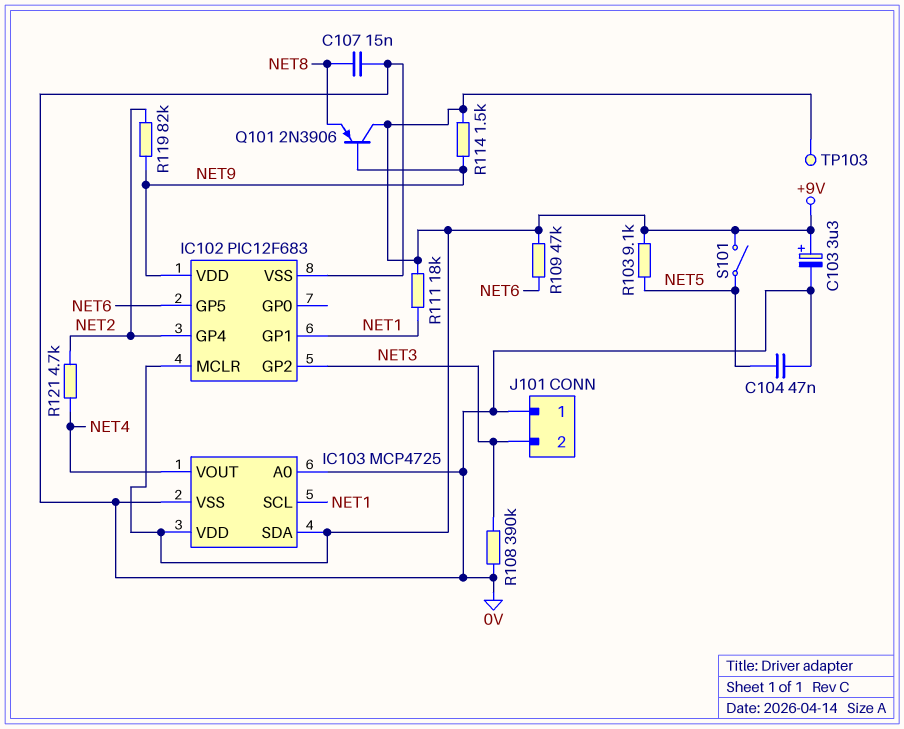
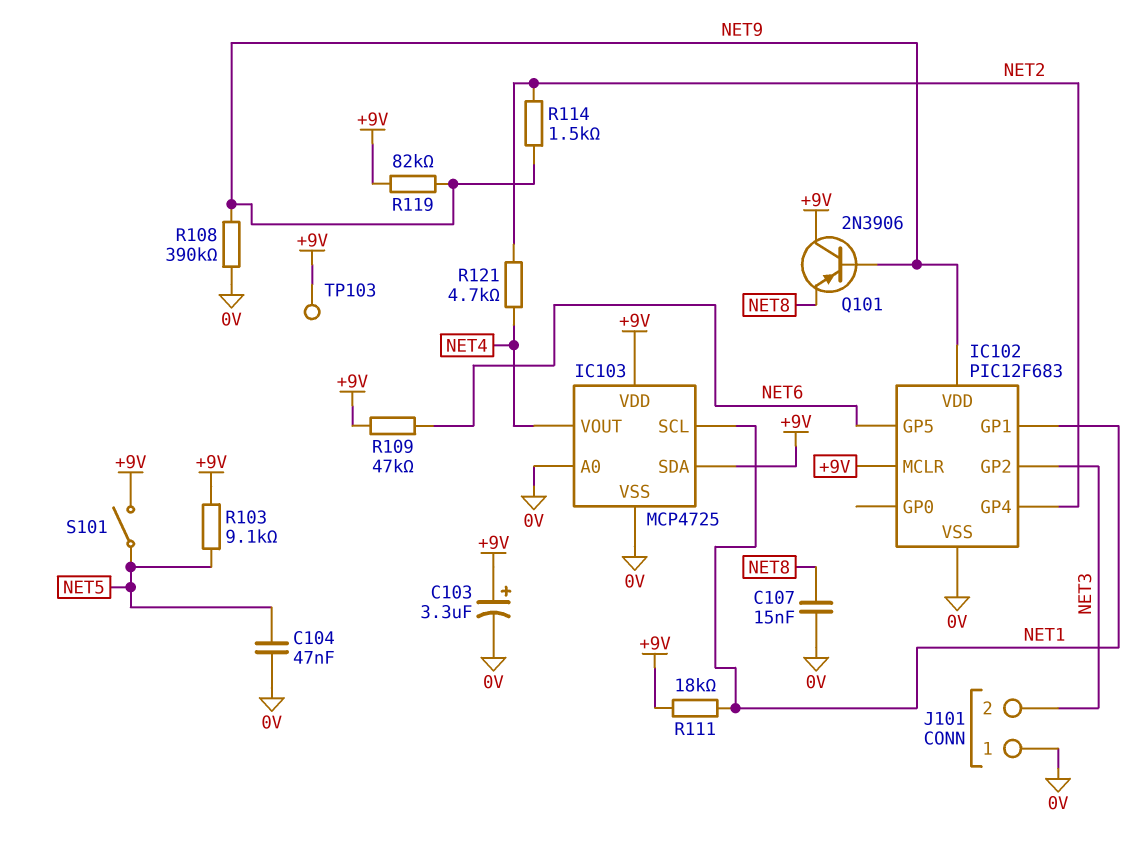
R108: 390k (0V, NET3) -> 390k (0V, NET9)
R114: 1.5k (+9V, NET9) -> 1.5k (NET2, NET9)
R119: 82k (NET2, NET9) -> 82k (+9V, NET9)

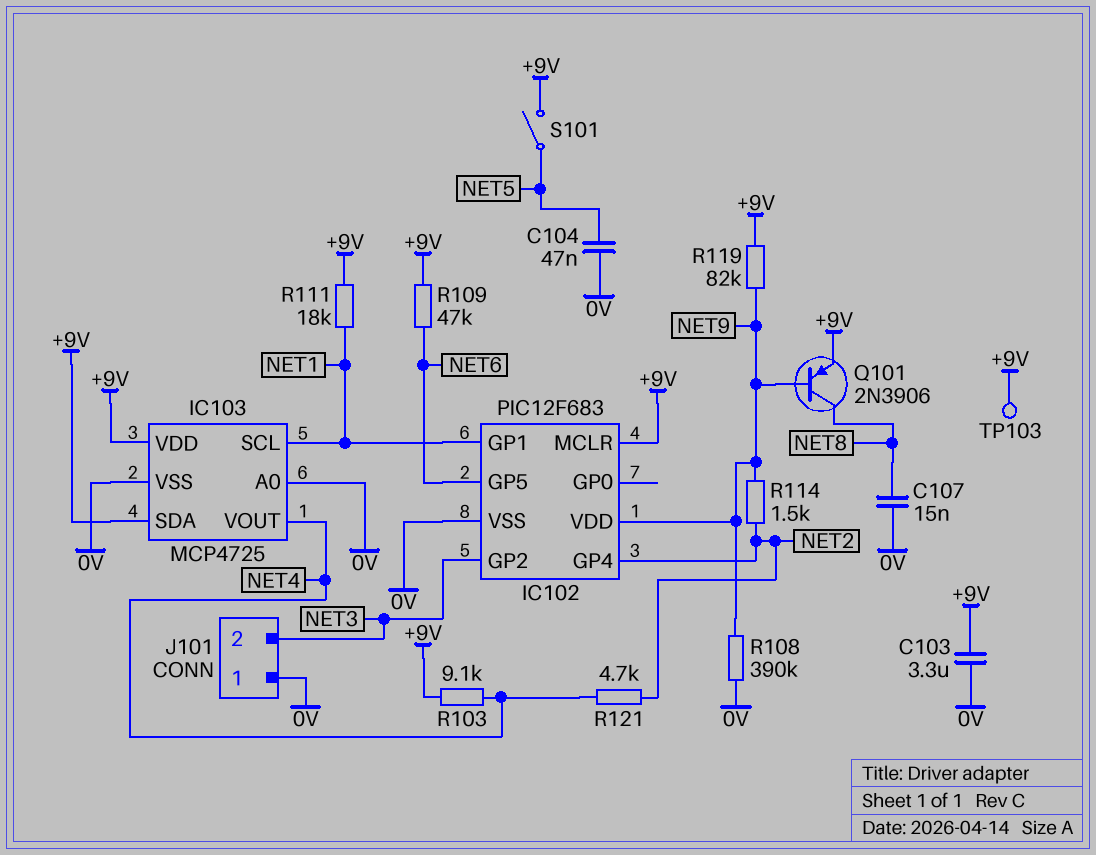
C103: 3.3uF (plus +9V, minus 0V) -> 3.3uF (+9V, 0V)
Q101: PNP 2N3906 (B NET9, C +9V, E NET8) -> PNP 2N3906 (B NET9, C NET8, E +9V)
R103: 9.1k (+9V, NET5) -> 9.1k (+9V, NET4)

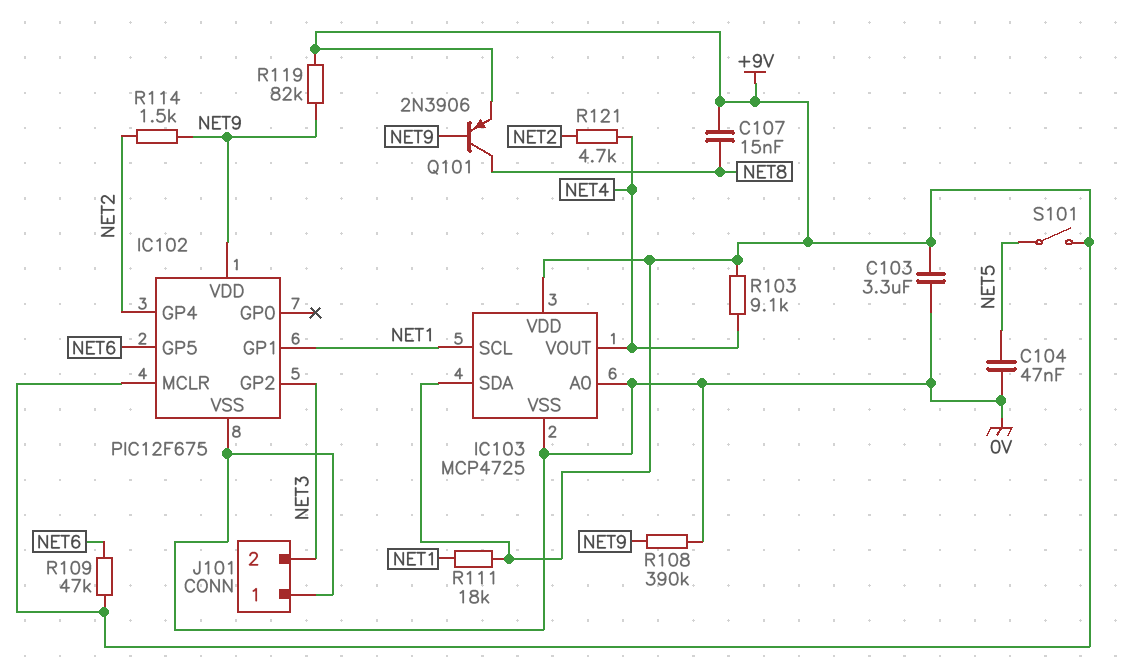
C107: 15nF (0V, NET8) -> 15nF (+9V, NET8)
IC102: PIC12F683 -> PIC12F675
TP103: test point (+9V) -> none

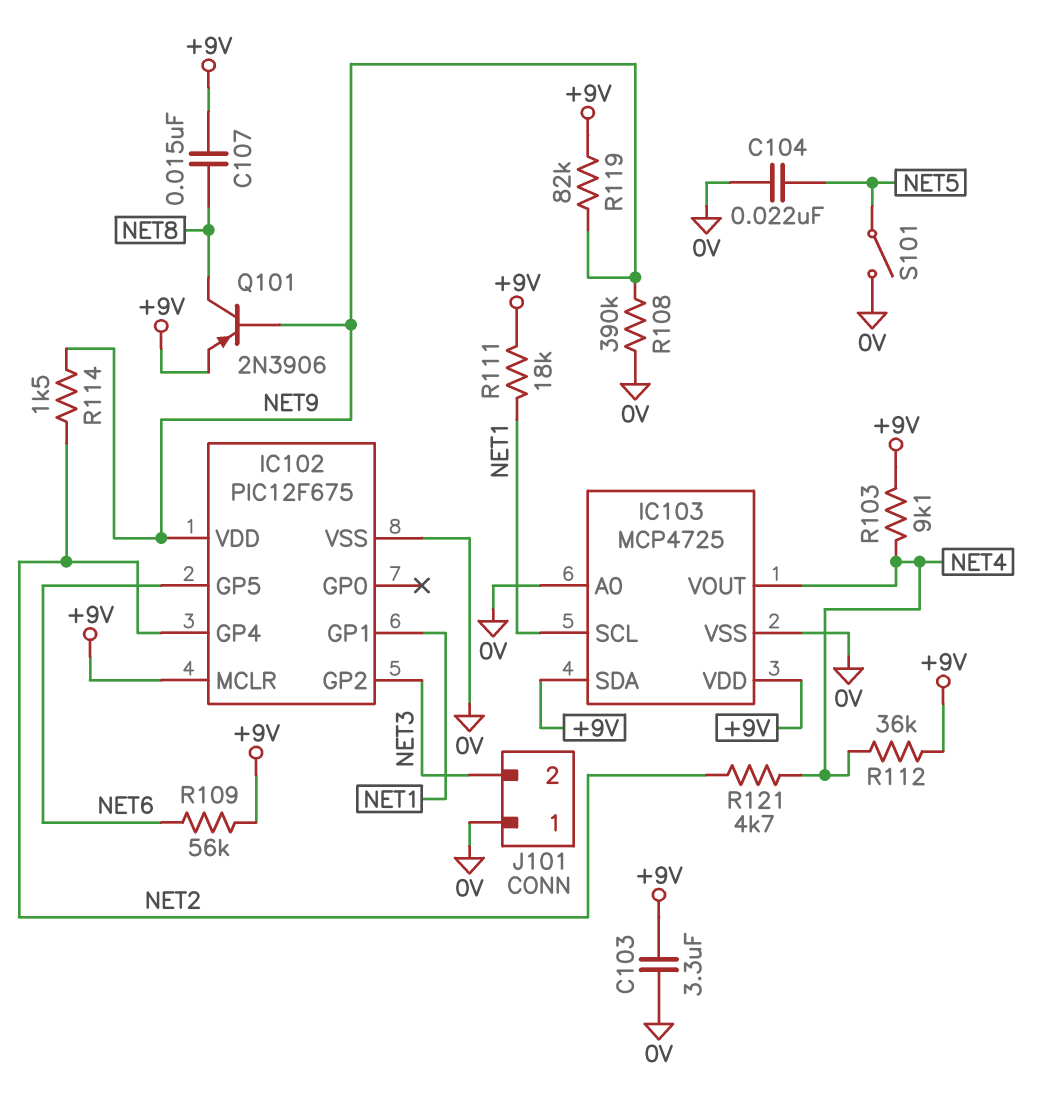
C104: 47nF (0V, NET5) -> 22nF (0V, NET5)
R109: 47k (+9V, NET6) -> 56k (+9V, NET6)
R112: none -> 36k (+9V, NET4)
S101: switch (+9V, NET5) -> switch (0V, NET5)

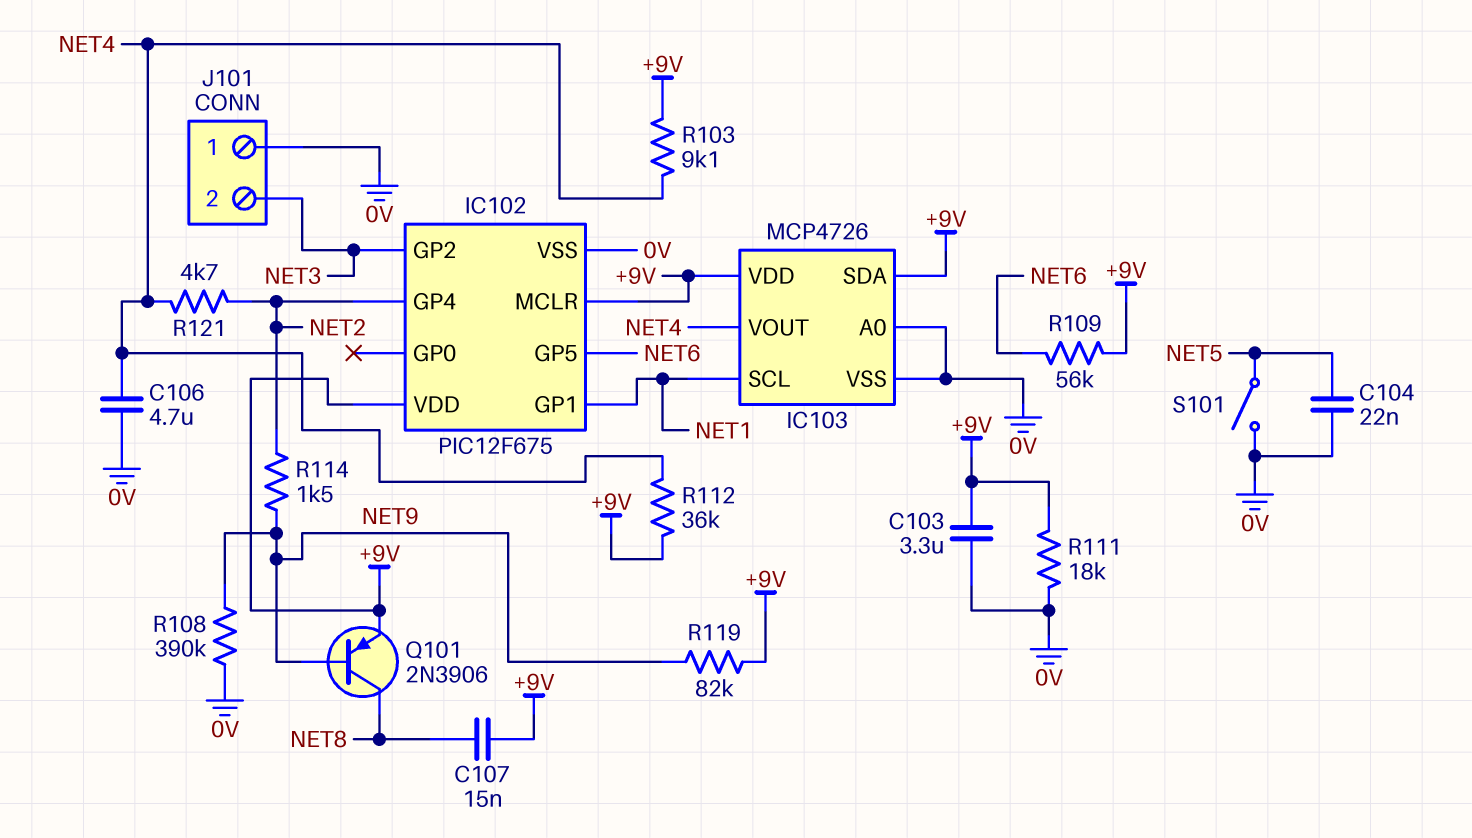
C106: none -> 4.7uF (0V, NET4)
IC102 pin VDD: NET9 -> +9V
IC103: MCP4725 -> MCP4726
R111: 18k (+9V, NET1) -> 18k (+9V, 0V)

